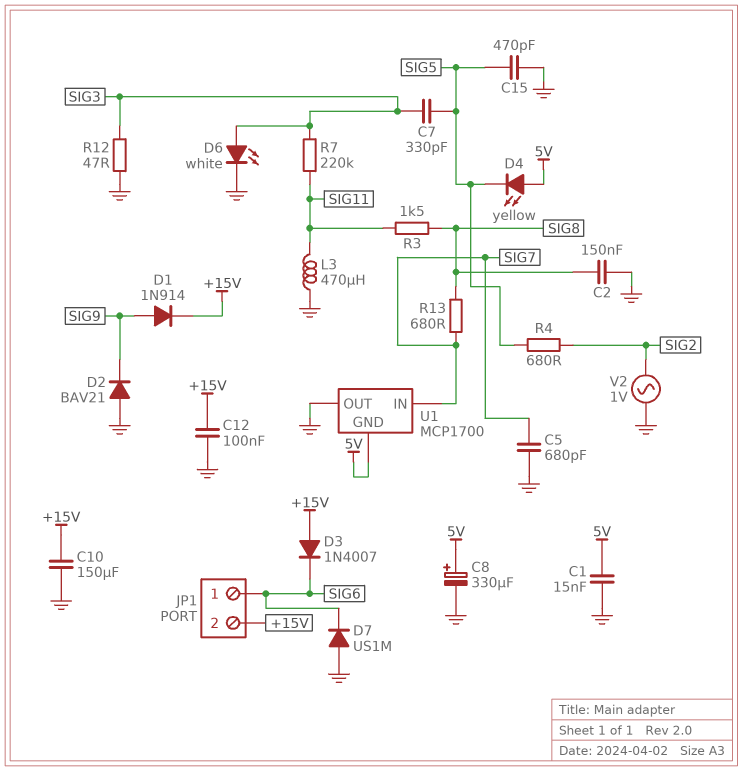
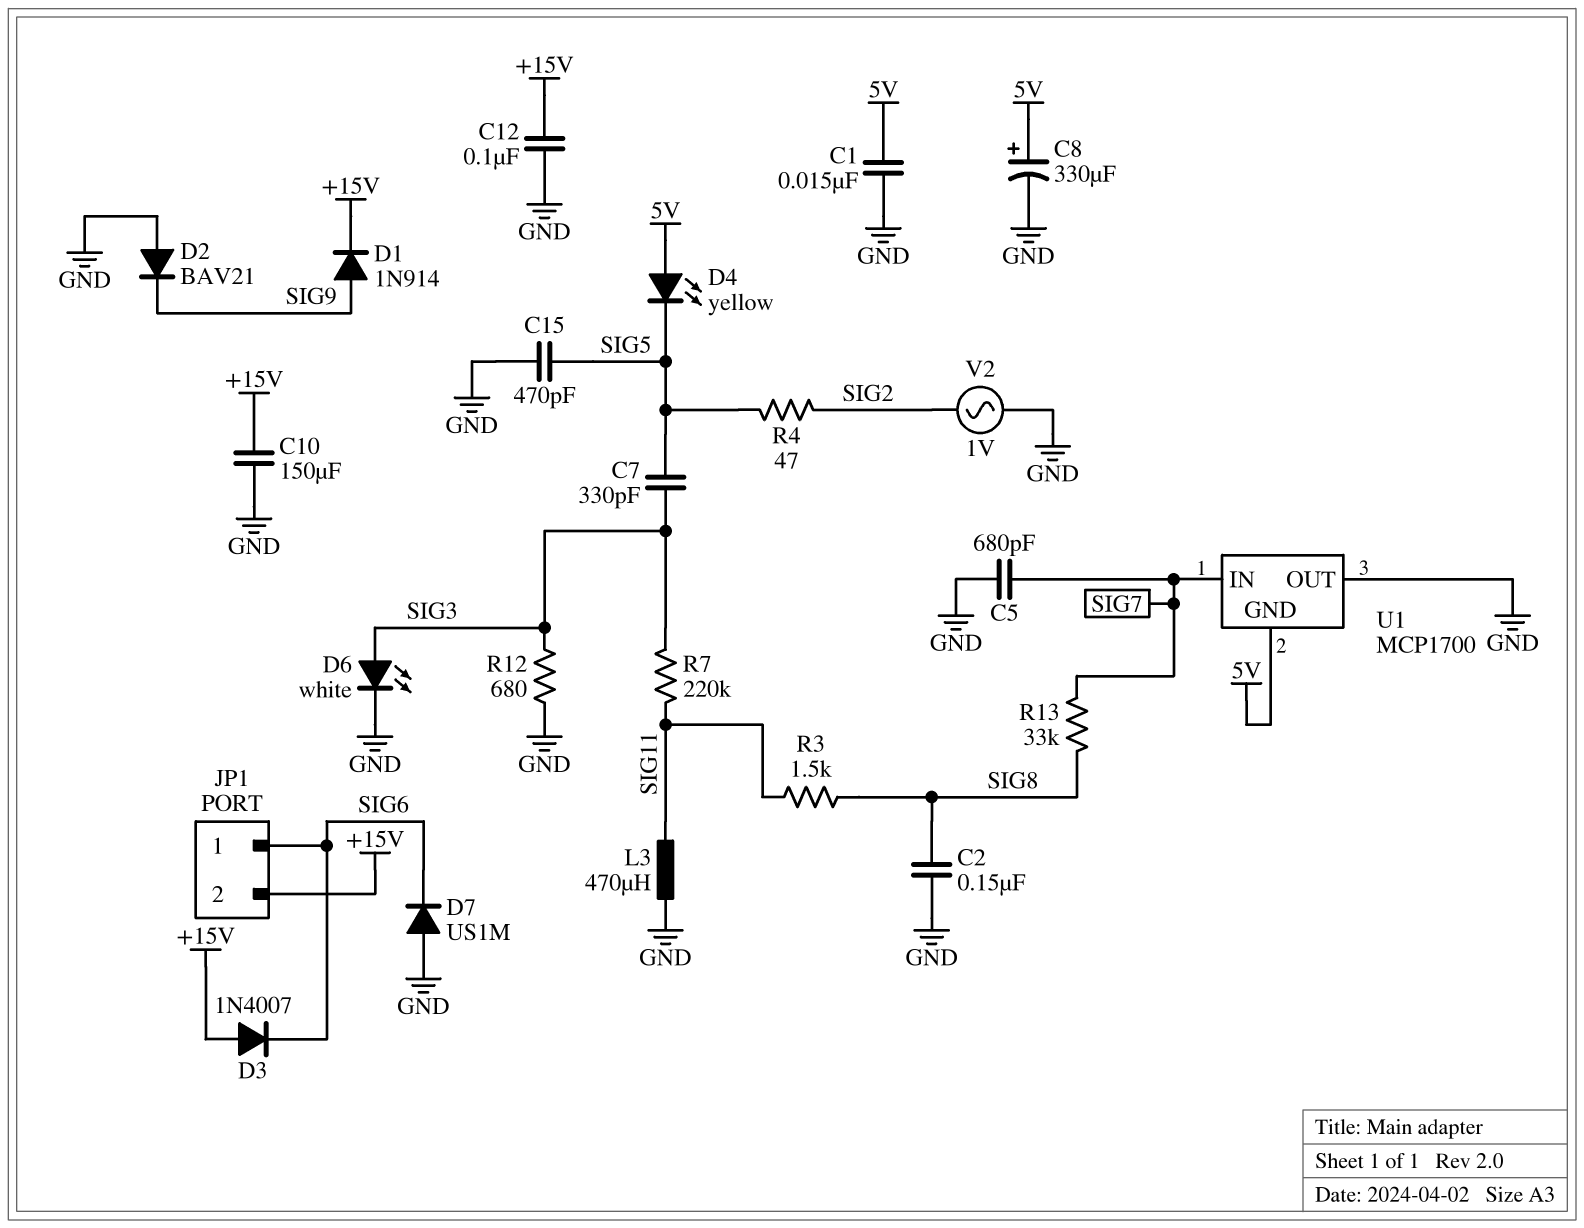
R4: 680 (SIG2, SIG5) -> 47 (SIG2, SIG5)
R12: 47 (GND, SIG3) -> 680 (GND, SIG3)
R13: 680 (SIG7, SIG8) -> 33k (SIG7, SIG8)

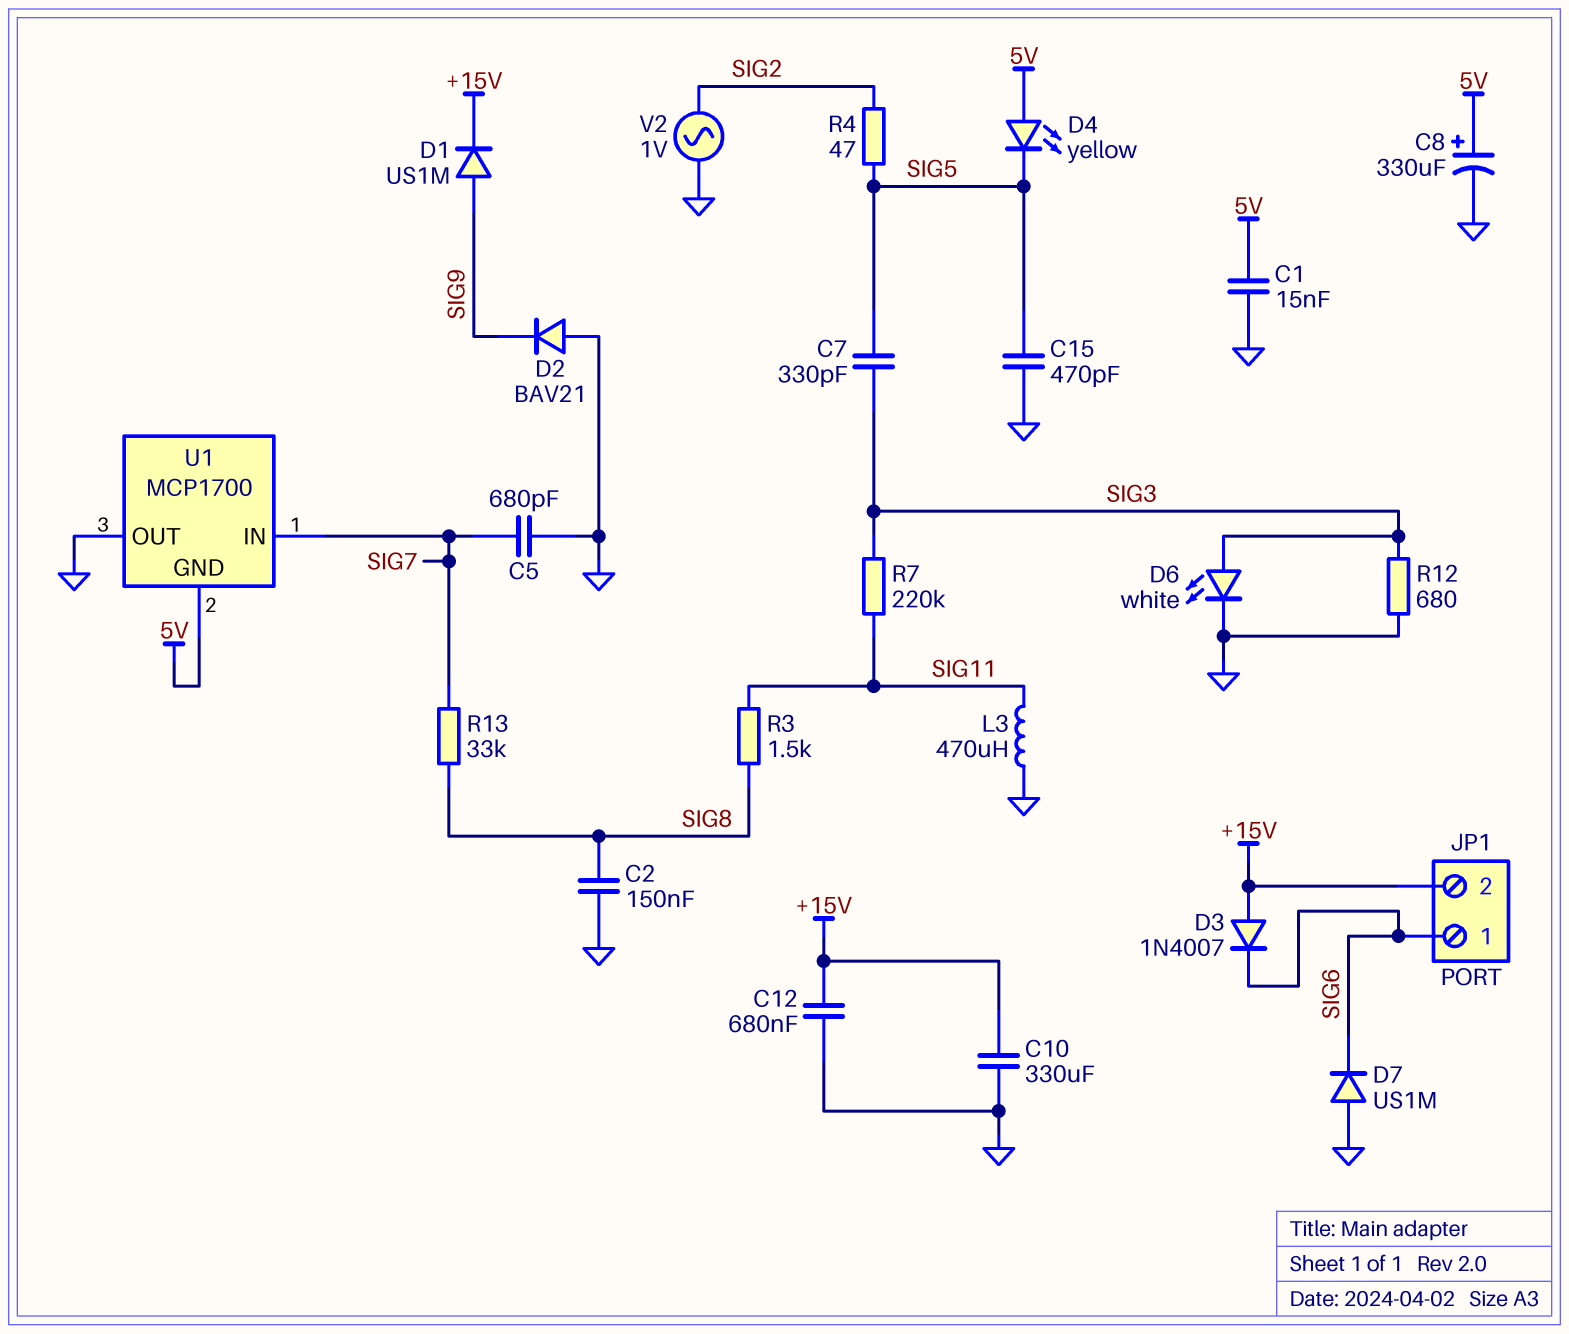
C10: 150uF (+15V, GND) -> 330uF (+15V, GND)
C12: 100nF (+15V, GND) -> 680nF (+15V, GND)
D1: diode 1N914 (A SIG9, K +15V) -> diode US1M (A SIG9, K +15V)

